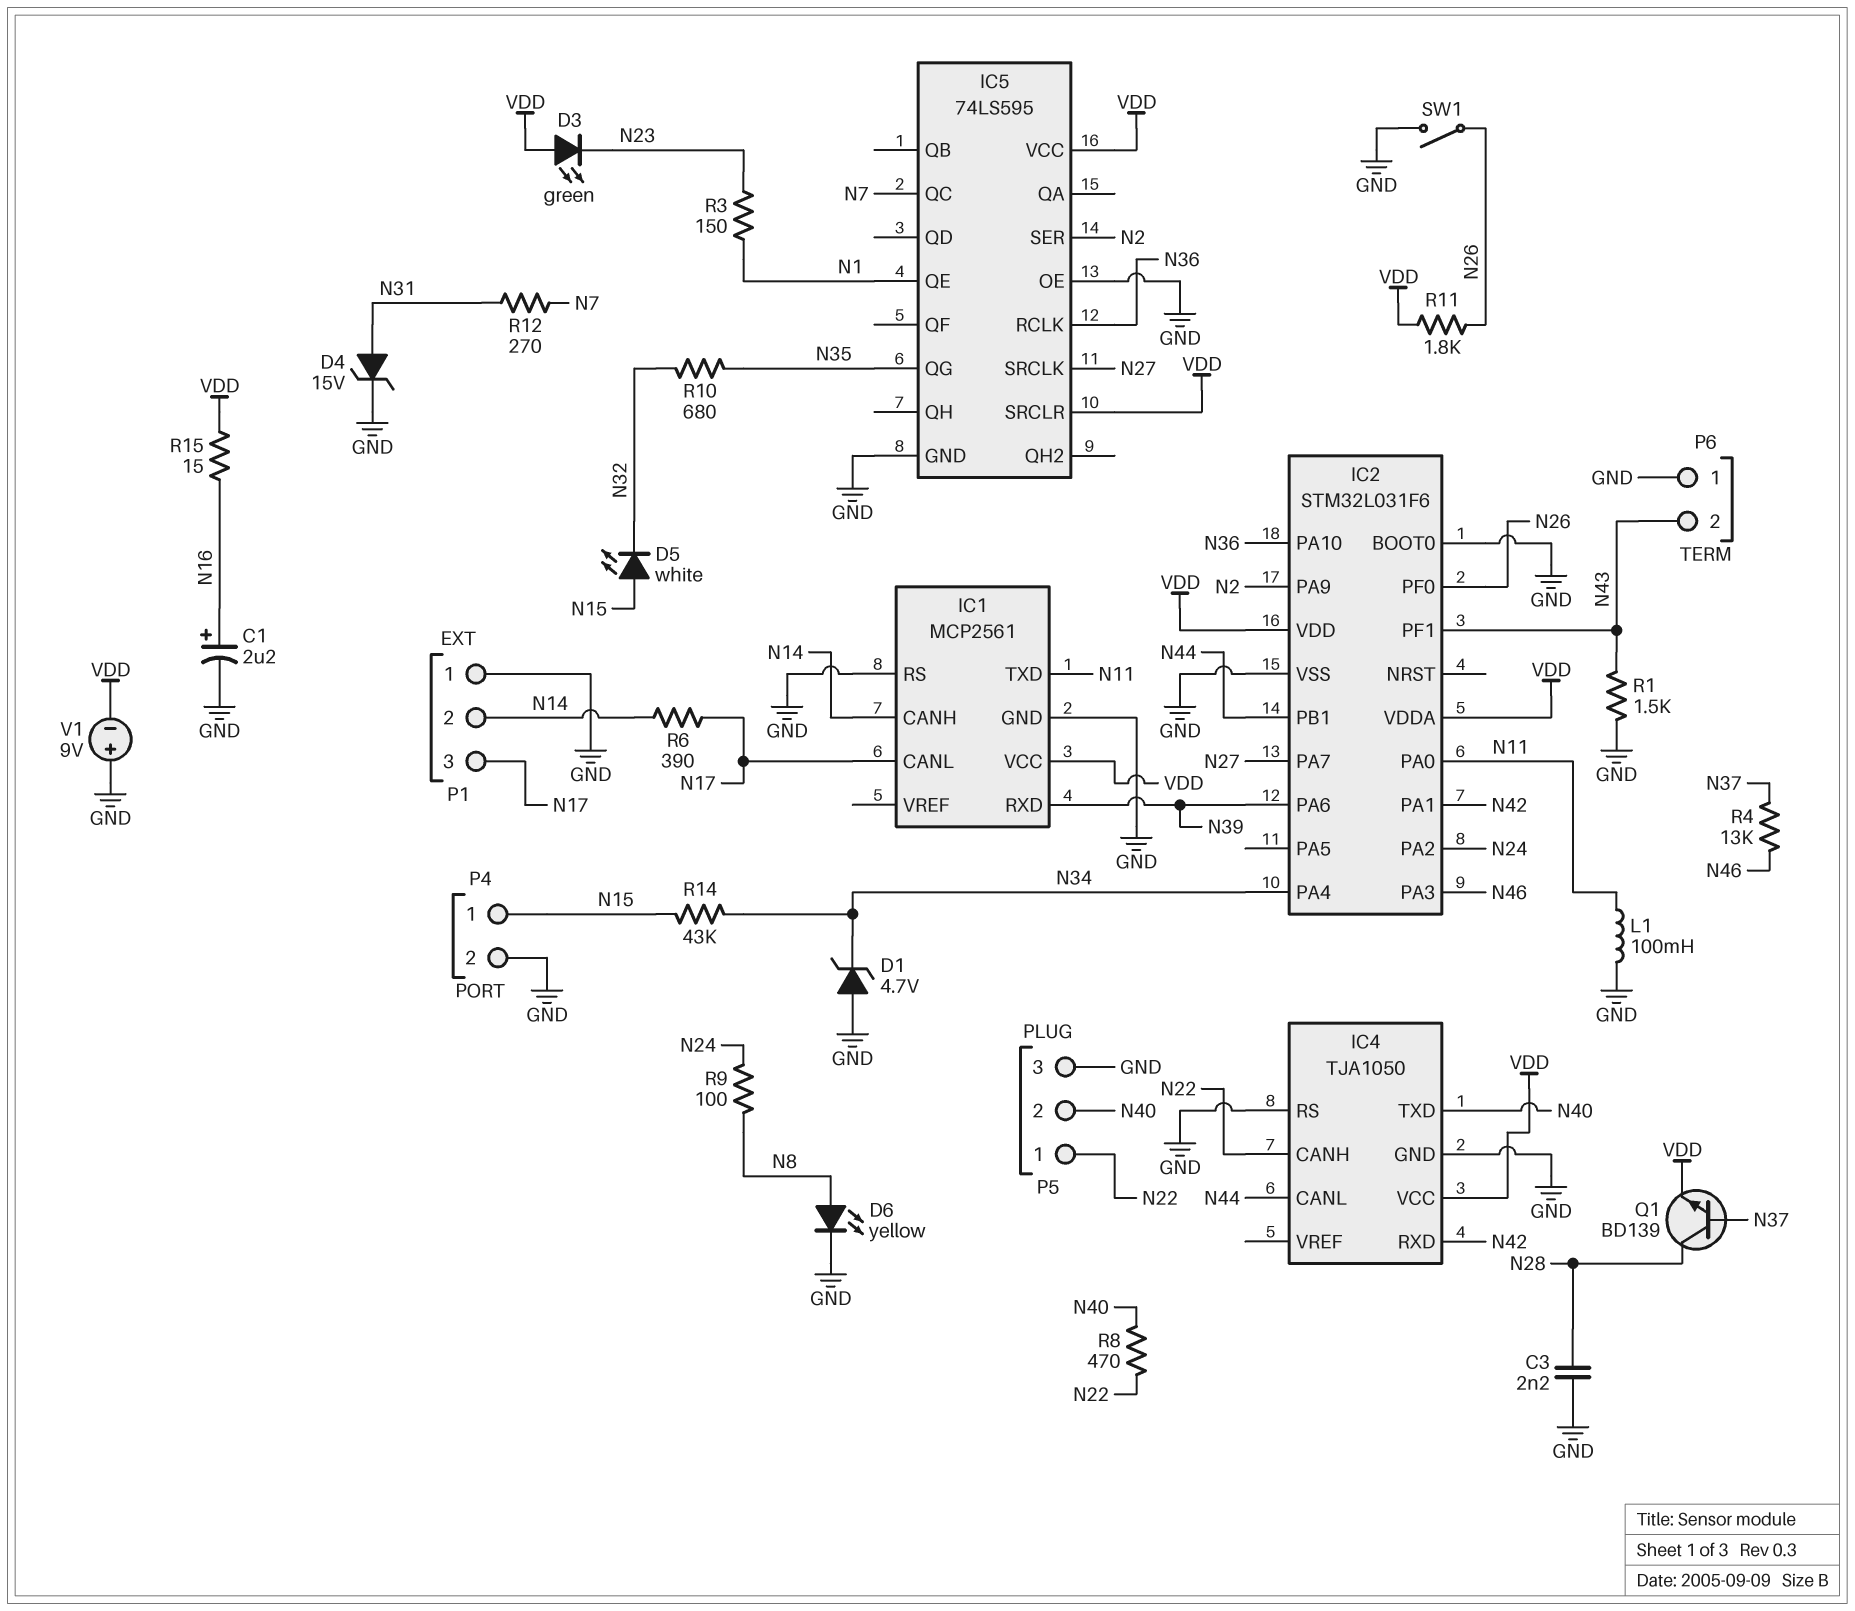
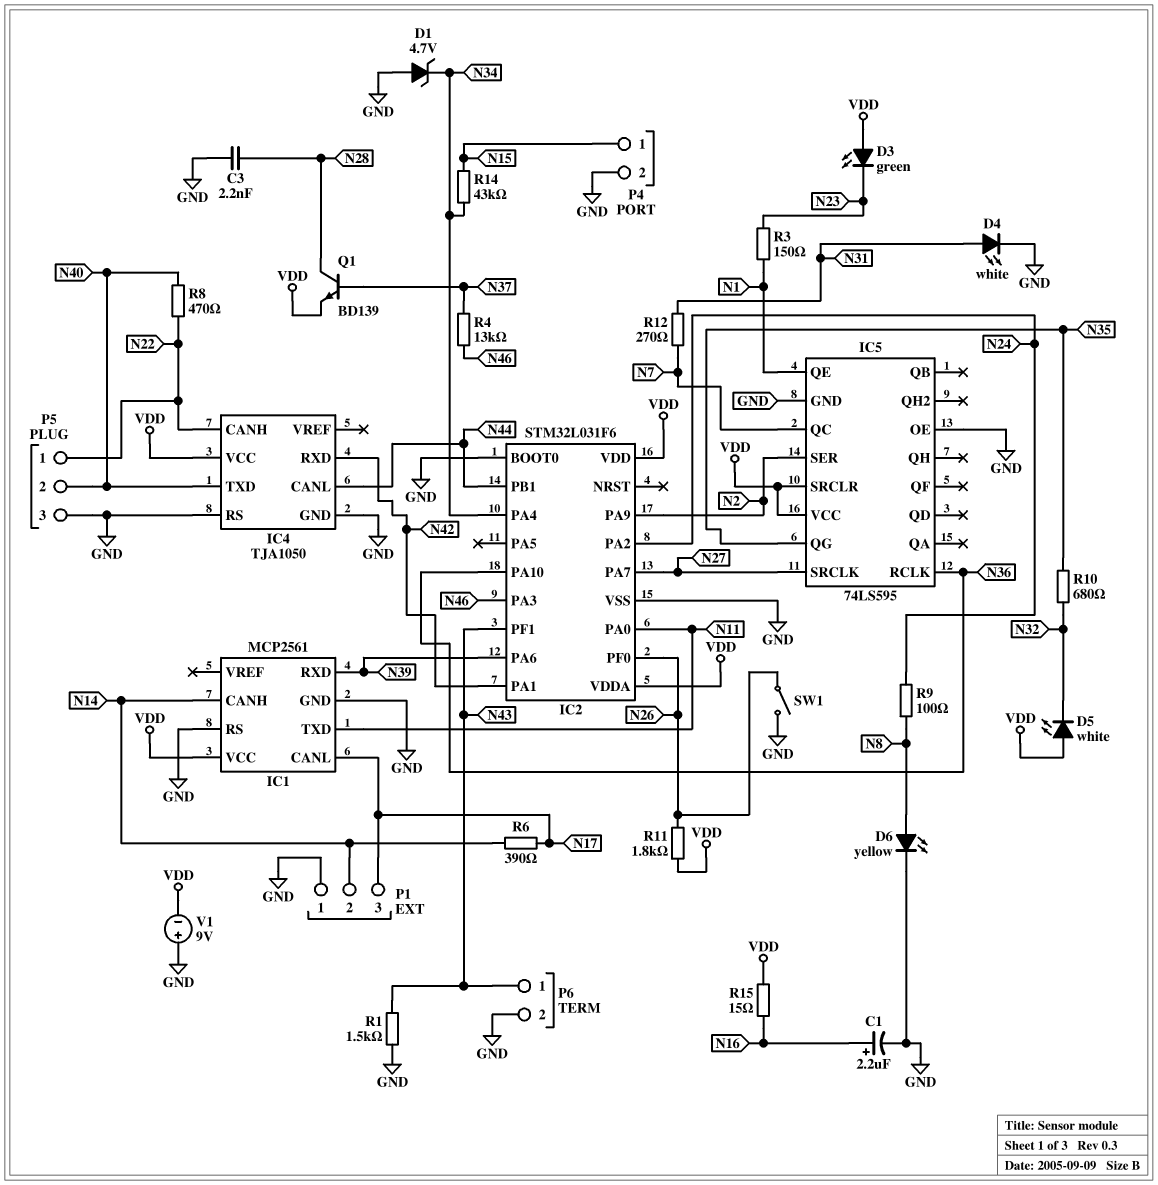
D4: zener 15V (A N31, K GND) -> LED white (A N31, K GND)
D5: LED white (A N15, K N32) -> LED white (A VDD, K N32)
L1: 100mH (GND, N11) -> none
P6 pin 1: GND -> N43
P6 pin 2: N43 -> GND

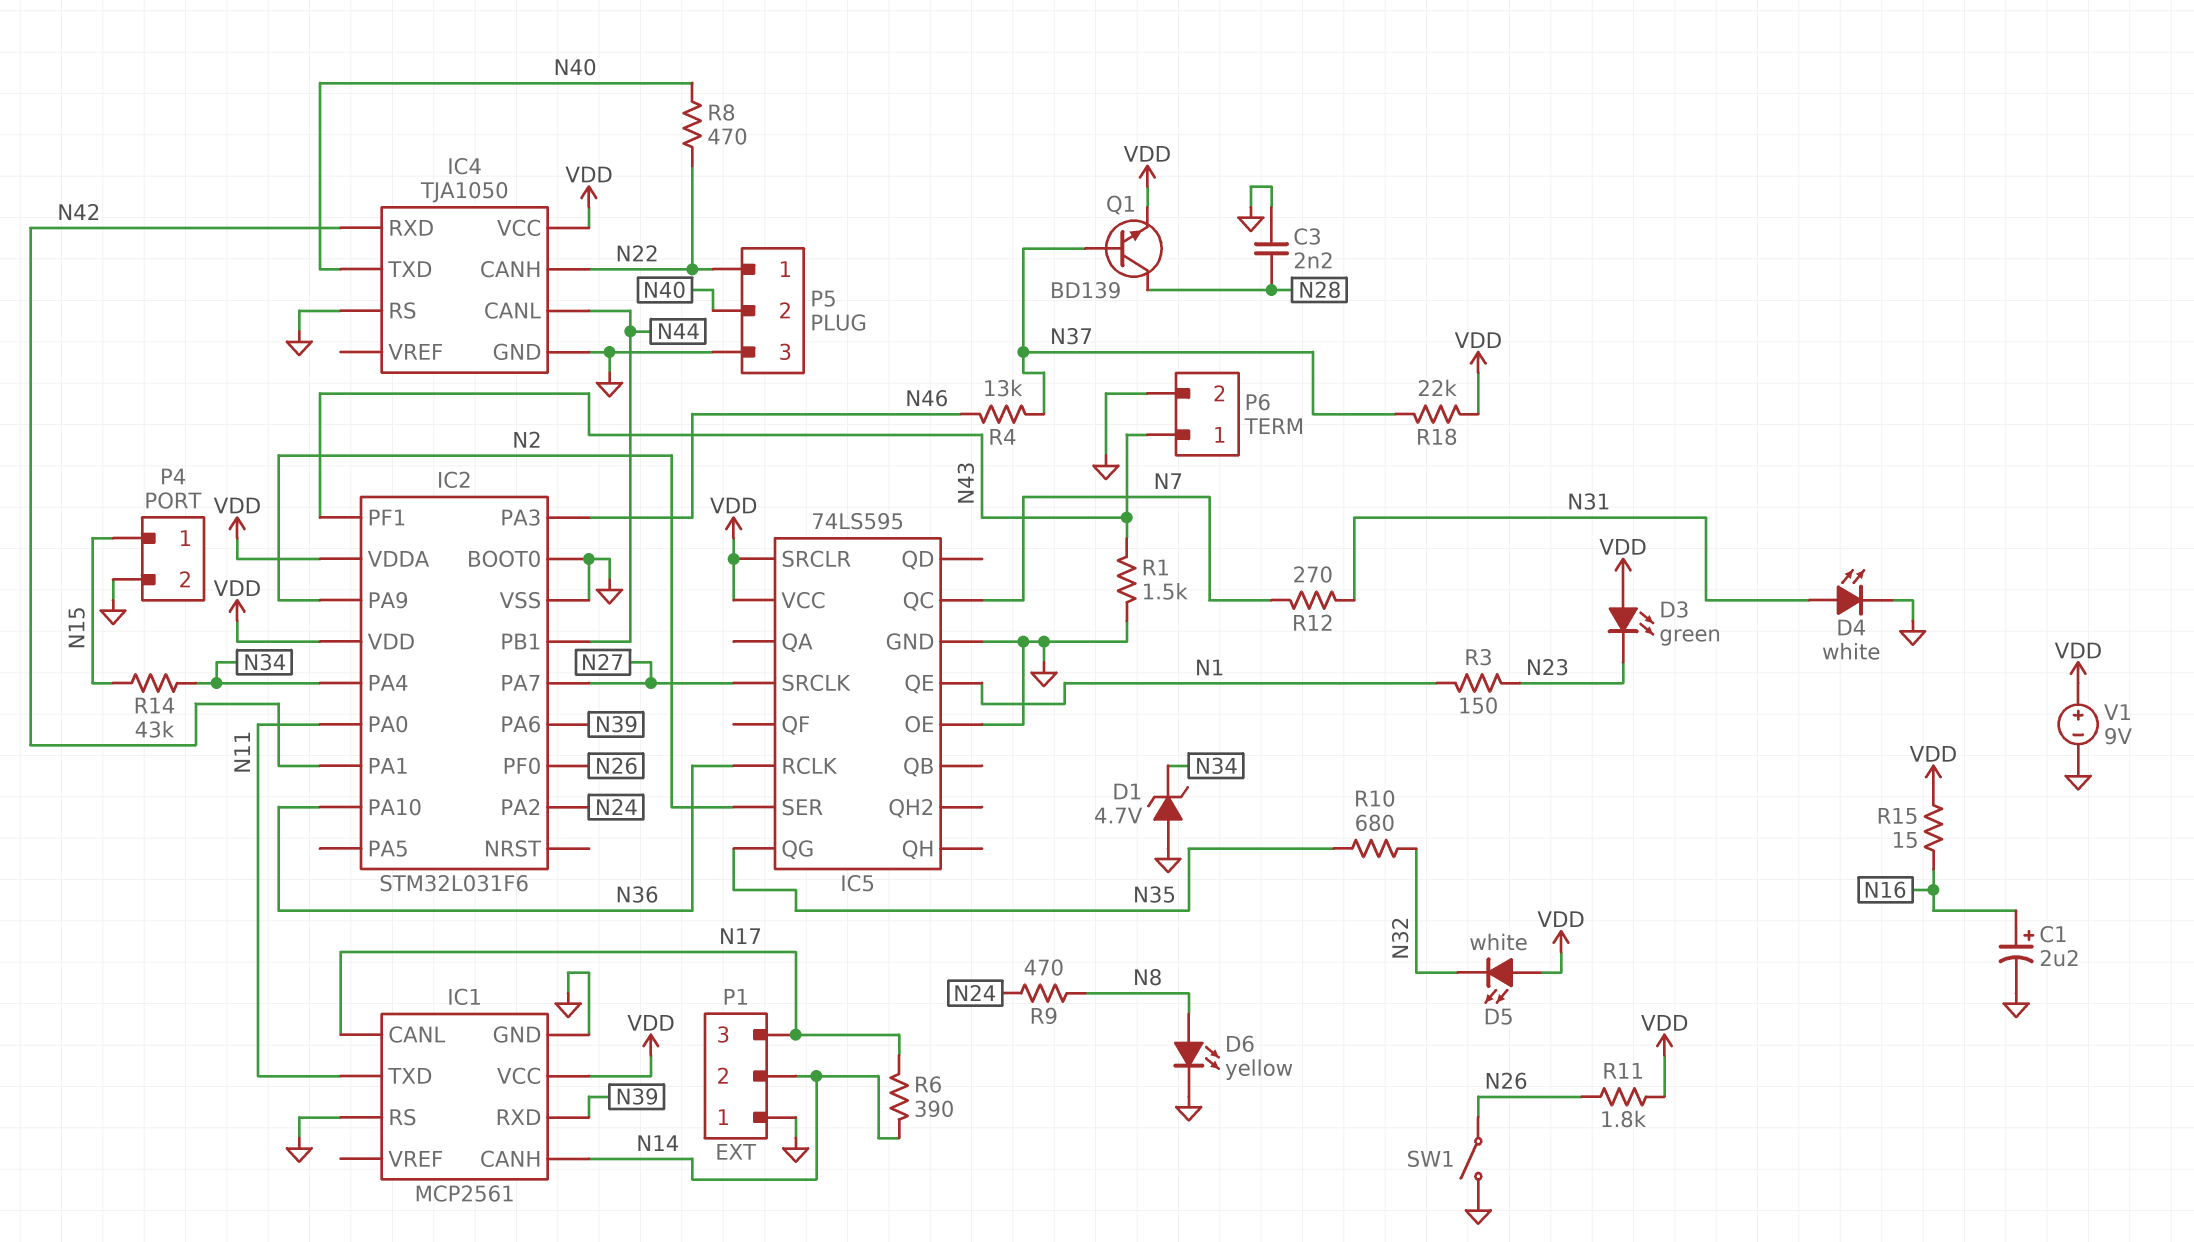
R9: 100 (N8, N24) -> 470 (N8, N24)
R18: none -> 22k (N37, VDD)
V1: 9V (plus GND, minus VDD) -> 9V (plus VDD, minus GND)

